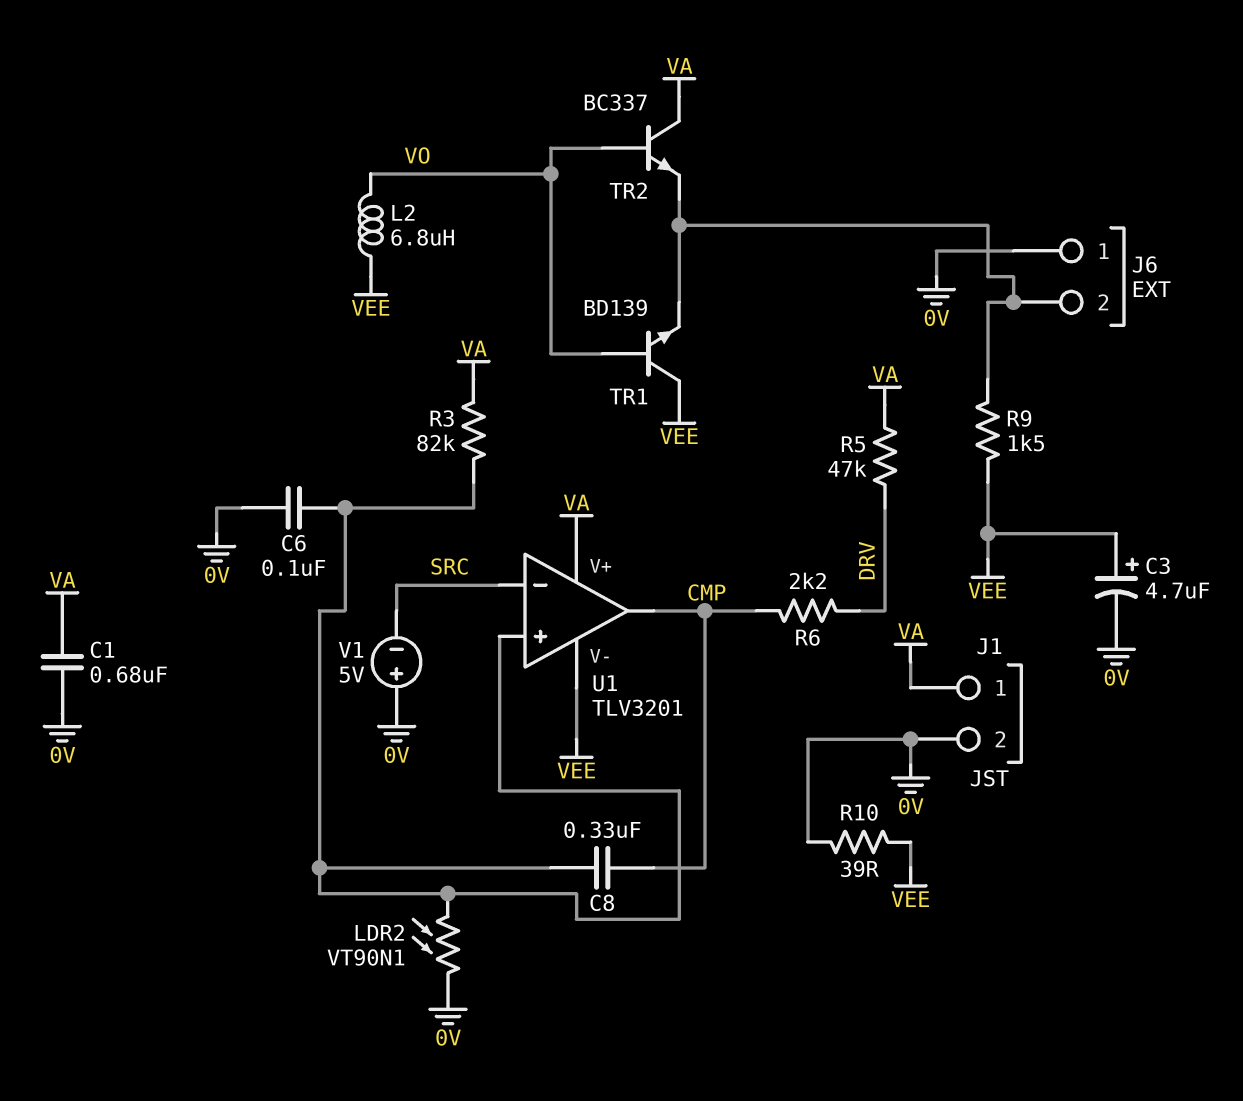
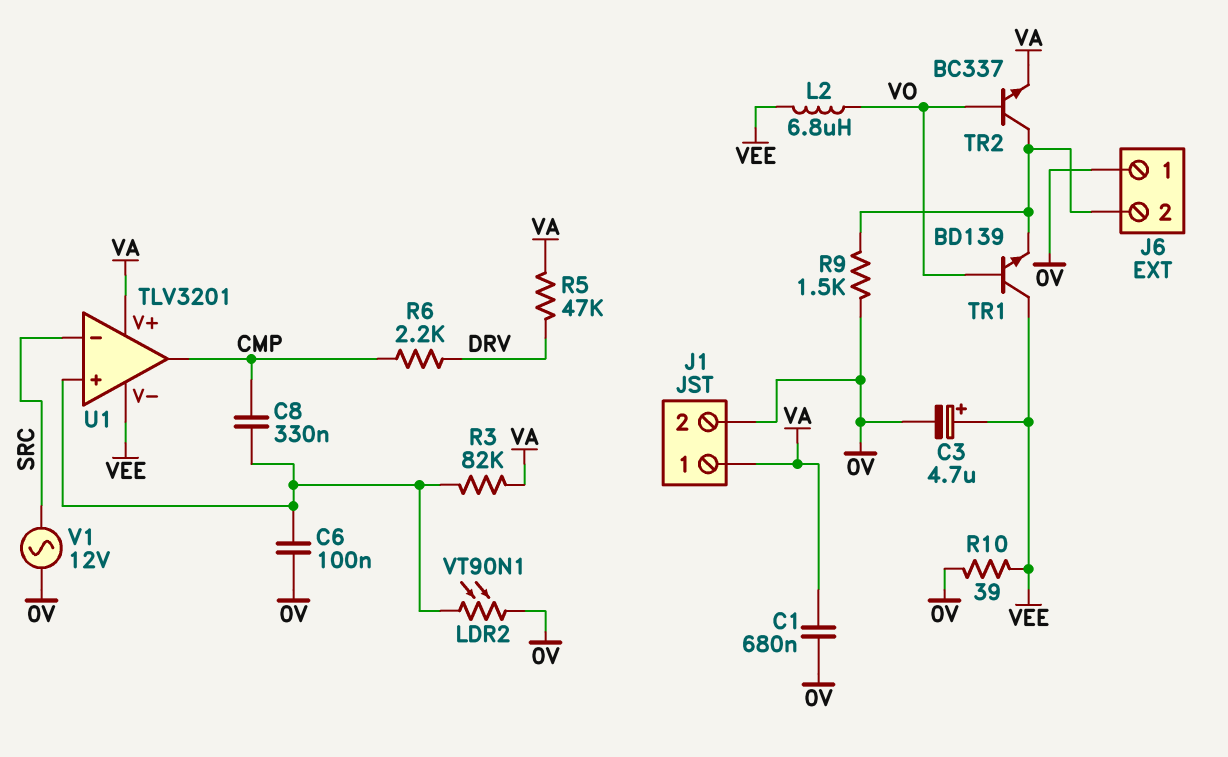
R9: 1.5k (J6/2, VEE) -> 1.5k (0V, J6/2)
TR2: NPN BC337 (B VO, C VA, E J6/2) -> NPN BC337 (B VO, C J6/2, E VA)
V1: 5V (plus 0V, minus SRC) -> AC 12V (0V, SRC)

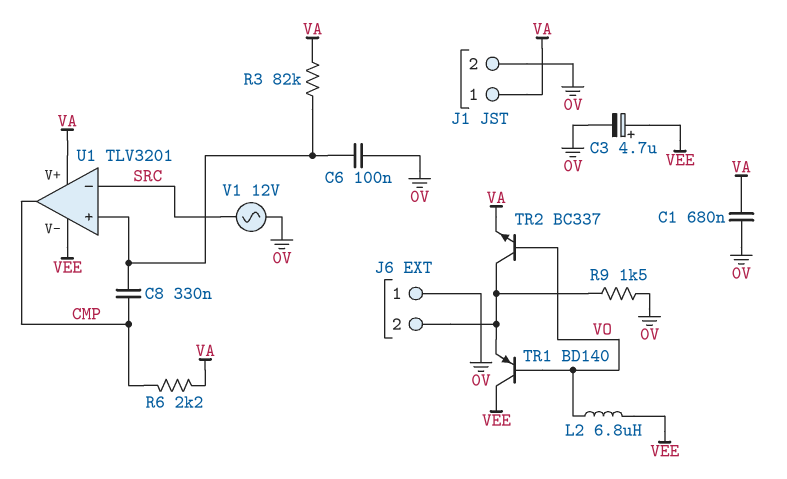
LDR2: VT90N1 (0V, U1/in+) -> none
R5: 47k (DRV, VA) -> none
R6: 2.2k (CMP, DRV) -> 2.2k (CMP, VA)
R10: 39 (0V, VEE) -> none
TR1: NPN BD139 (B VO, C VEE, E J6/2) -> PNP BD140 (B VO, C VEE, E J6/2)

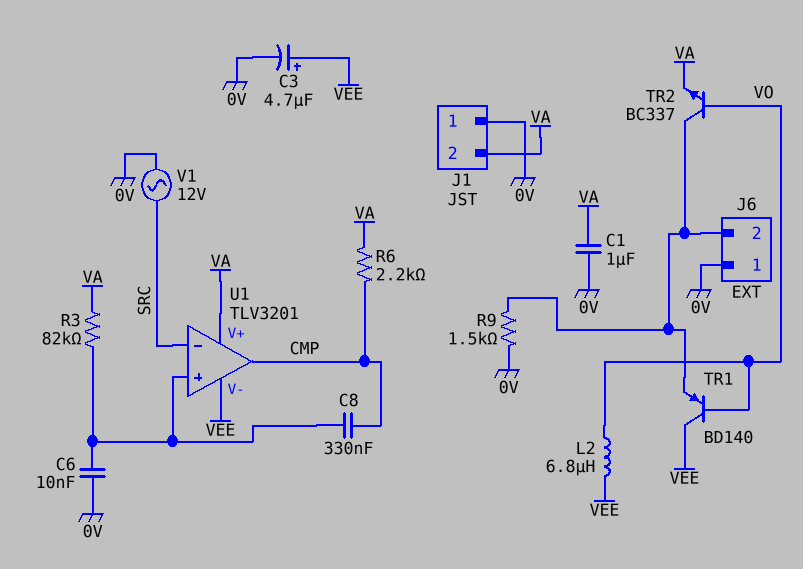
C1: 680nF (0V, VA) -> 1uF (0V, VA)
C6: 100nF (0V, U1/in+) -> 10nF (0V, U1/in+)
J1 pin 1: VA -> 0V
J1 pin 2: 0V -> VA

